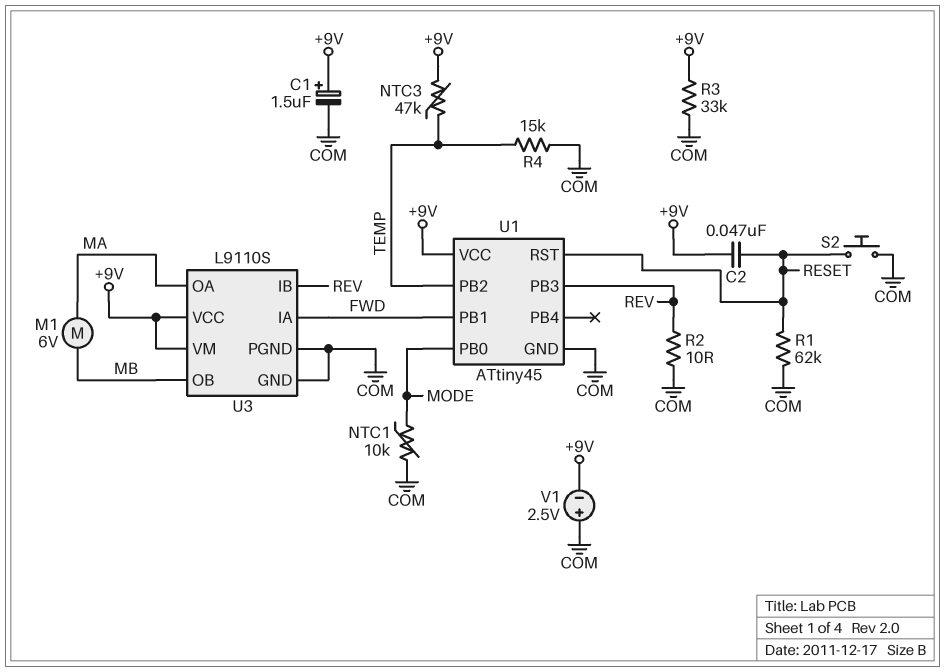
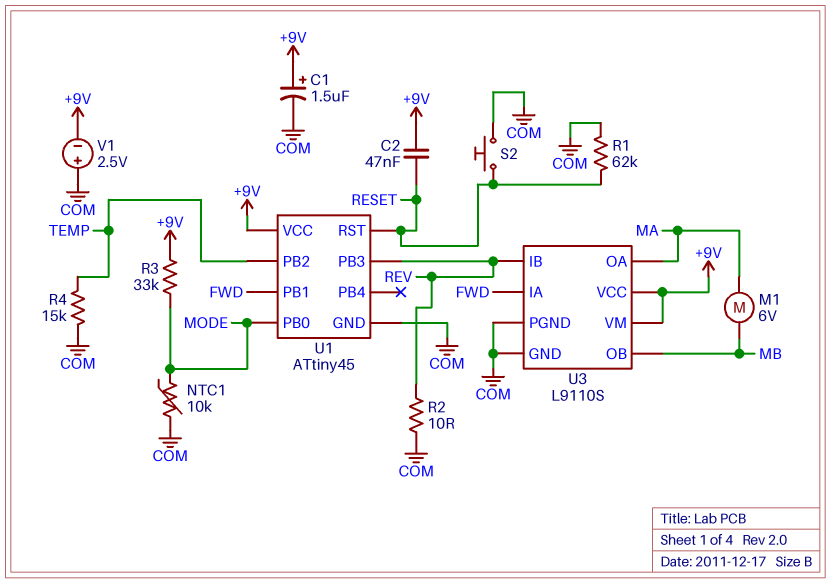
NTC3: 47k (+9V, TEMP) -> none
R3: 33k (+9V, COM) -> 33k (+9V, MODE)

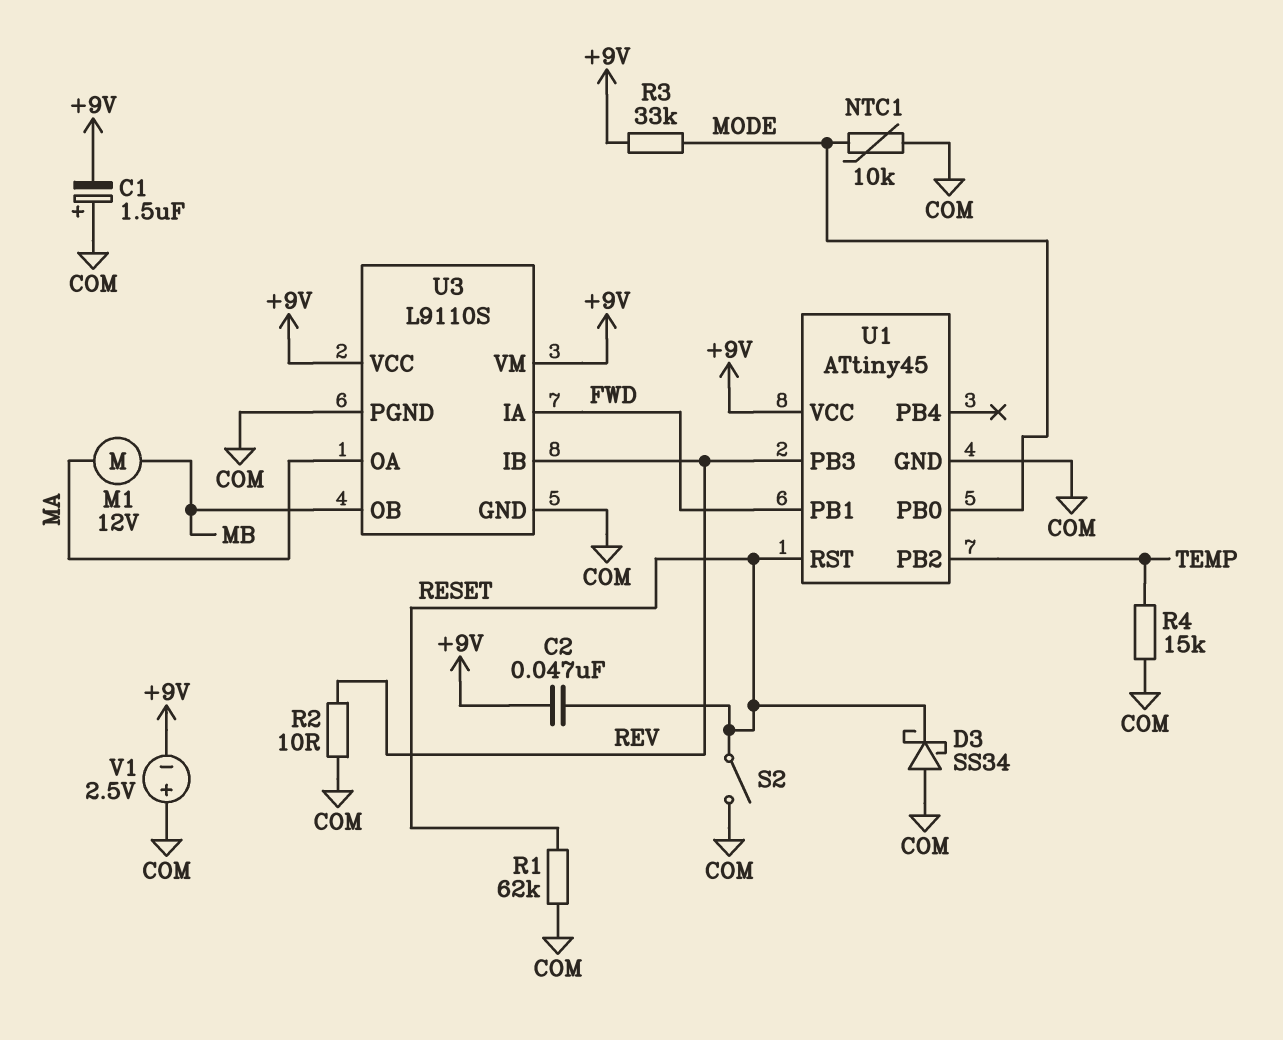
C1: 1.5uF (plus +9V, minus COM) -> 1.5uF (plus COM, minus +9V)
D3: none -> schottky SS34 (A COM, K RESET)
M1: motor 6V (MA, MB) -> motor 12V (MA, MB)
S2: button (COM, RESET) -> switch (COM, RESET)

